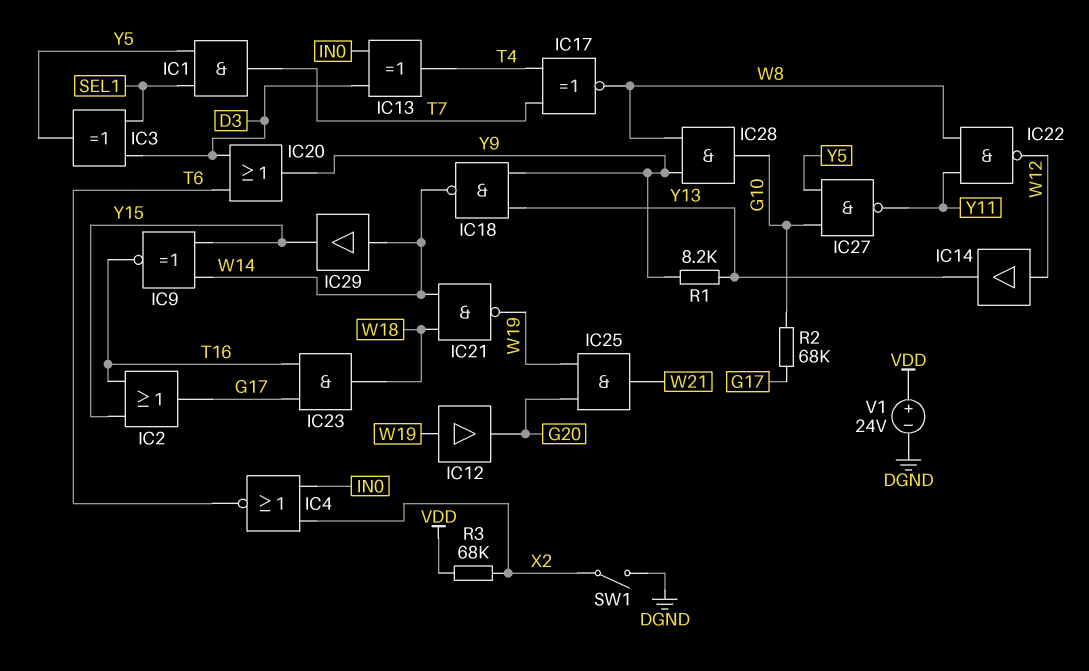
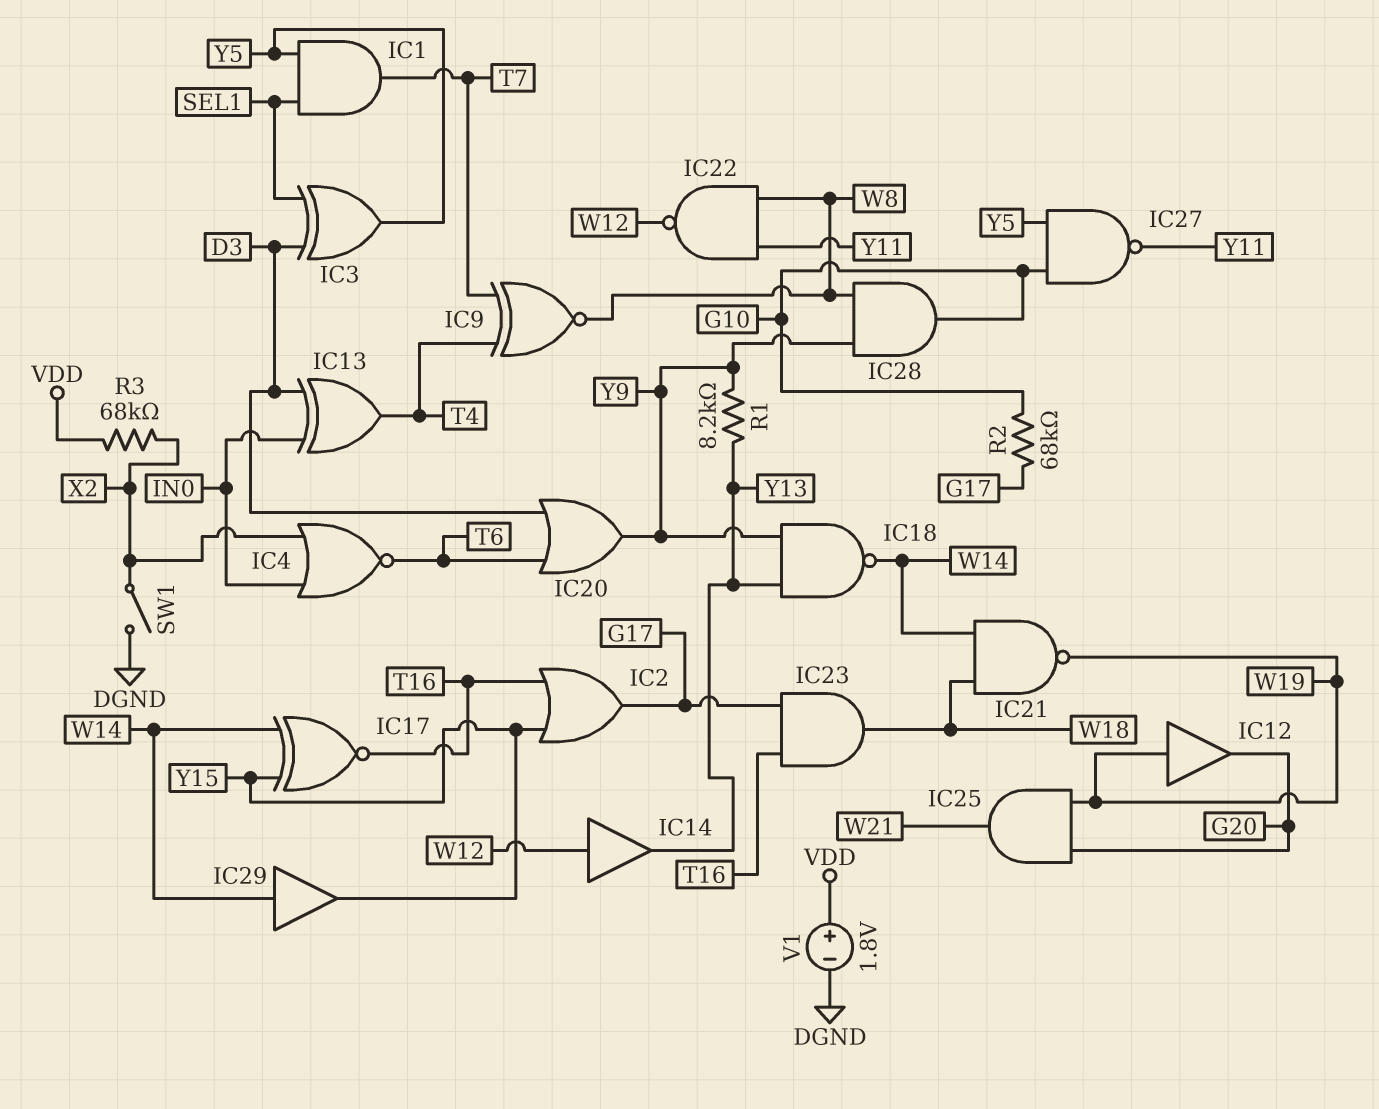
IC9: XNOR (in W14, in Y15, out T16) -> XNOR (in T4, in T7, out W8)
IC17: XNOR (in T4, in T7, out W8) -> XNOR (in W14, in Y15, out T16)
V1: 24V (plus VDD, minus DGND) -> 1.8V (plus VDD, minus DGND)

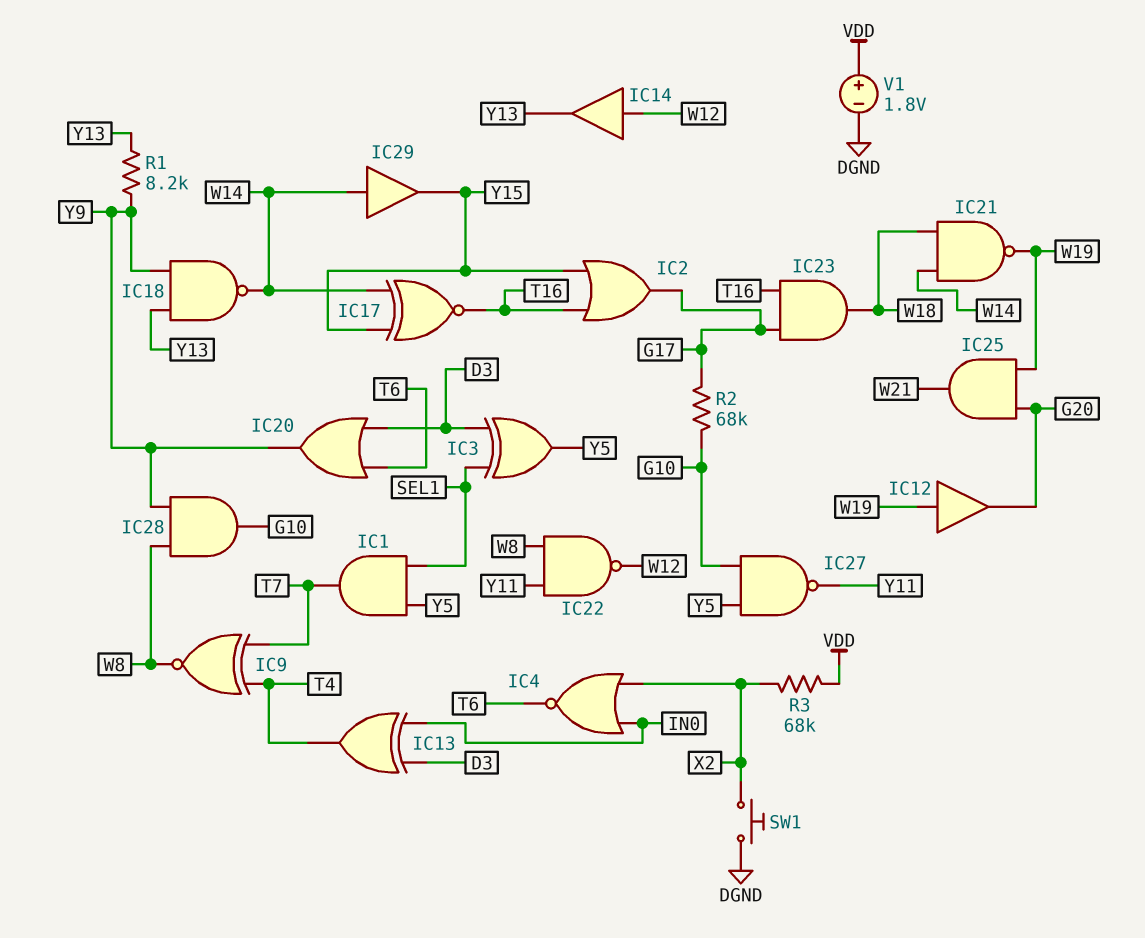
SW1: switch (DGND, X2) -> button (DGND, X2)

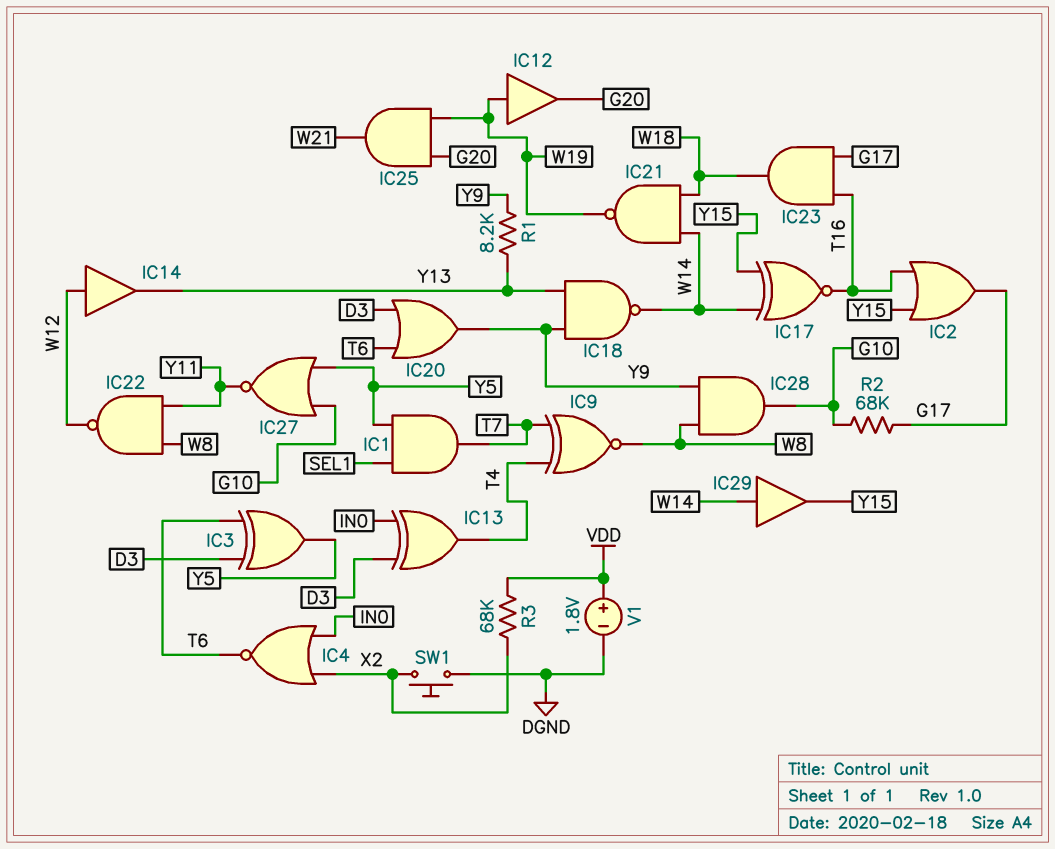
IC3: XOR (in D3, in SEL1, out Y5) -> XOR (in D3, in T6, out Y5)
IC27: NAND (in G10, in Y5, out Y11) -> NOR (in G10, in Y5, out Y11)

